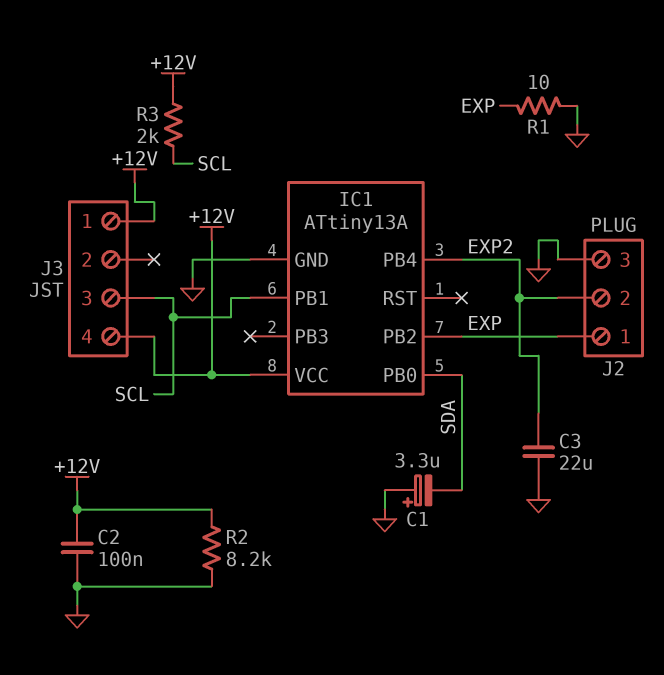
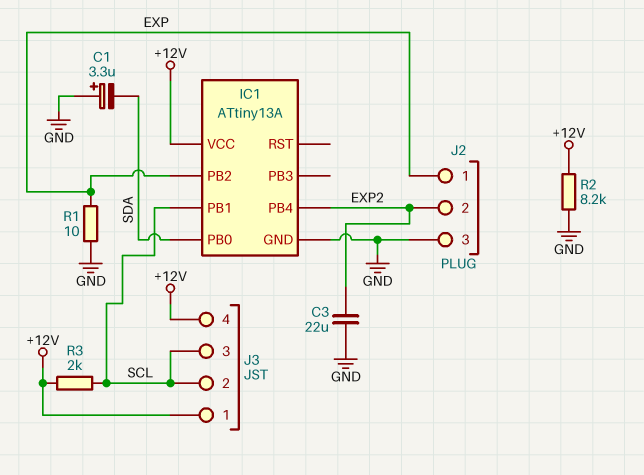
C2: 100nF (+12V, GND) -> none
J3 pin 2: none -> SCL

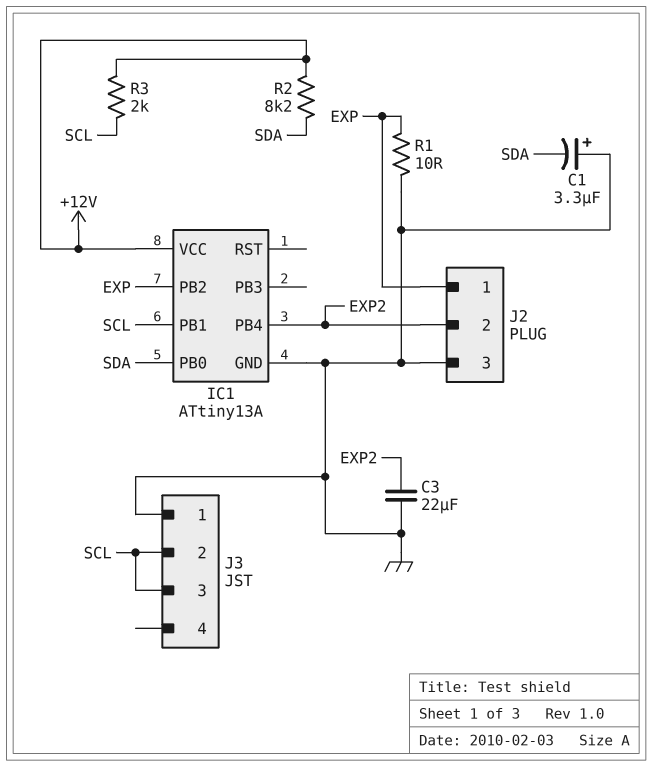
J3 pin 1: +12V -> GND
J3 pin 4: +12V -> none
R2: 8.2k (+12V, GND) -> 8.2k (+12V, SDA)

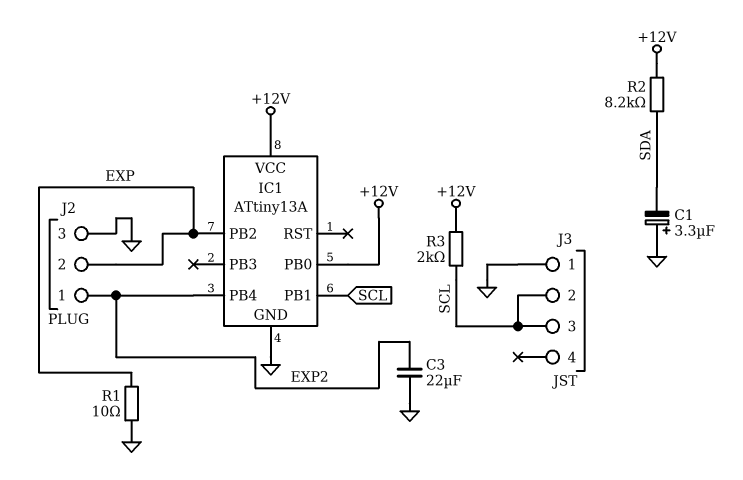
IC1 pin PB0: SDA -> +12V
J2 pin 1: EXP -> EXP2
J2 pin 2: EXP2 -> EXP

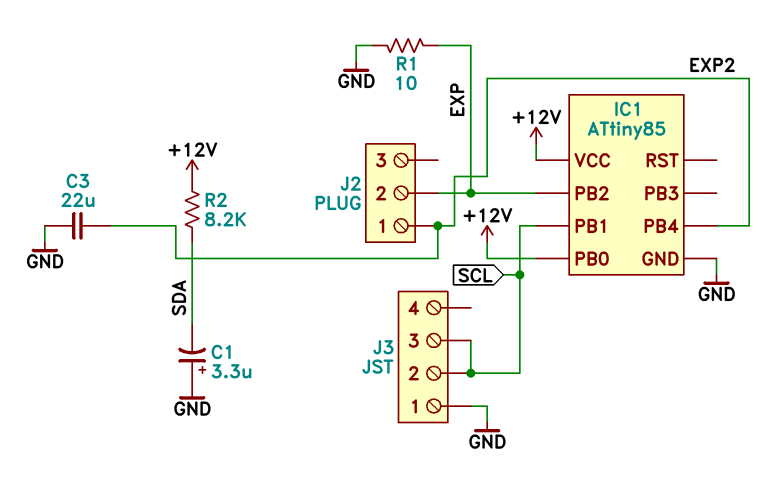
IC1: ATtiny13A -> ATtiny85
J2 pin 3: GND -> none
R3: 2k (+12V, SCL) -> none

